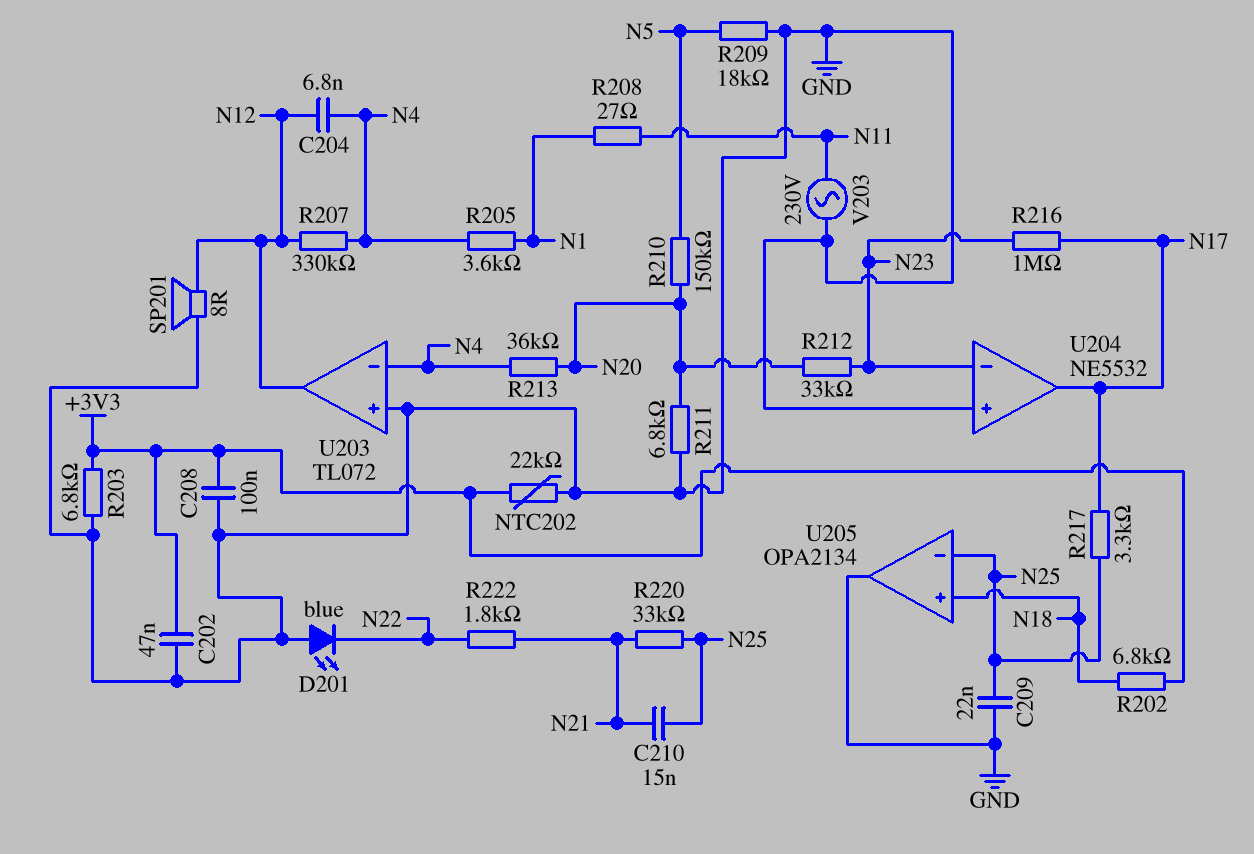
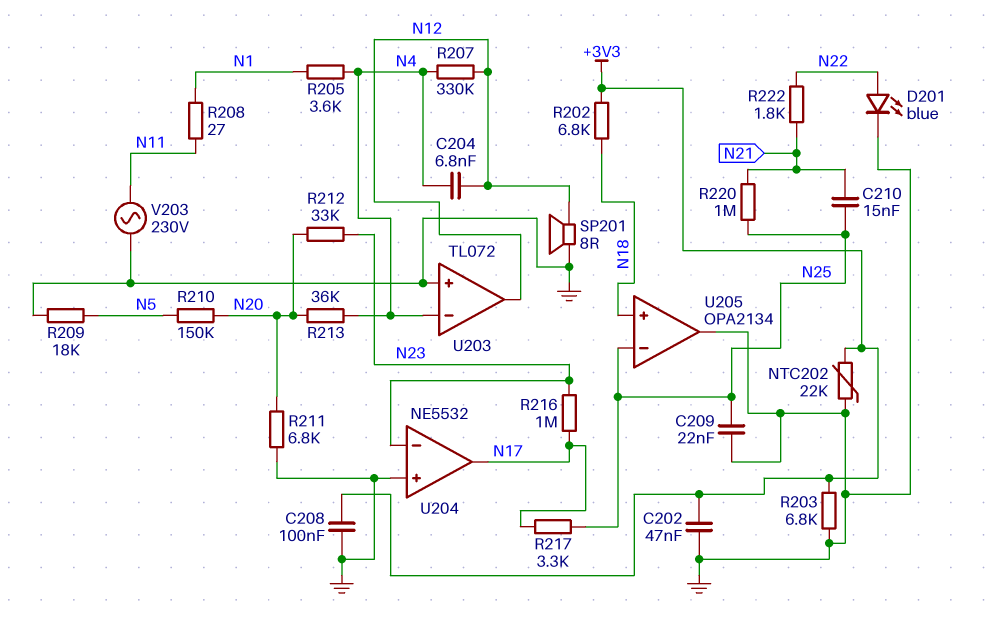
D201: LED blue (A GND, K N22) -> LED blue (A N22, K GND)
R220: 33k (N21, N25) -> 1M (N21, N25)

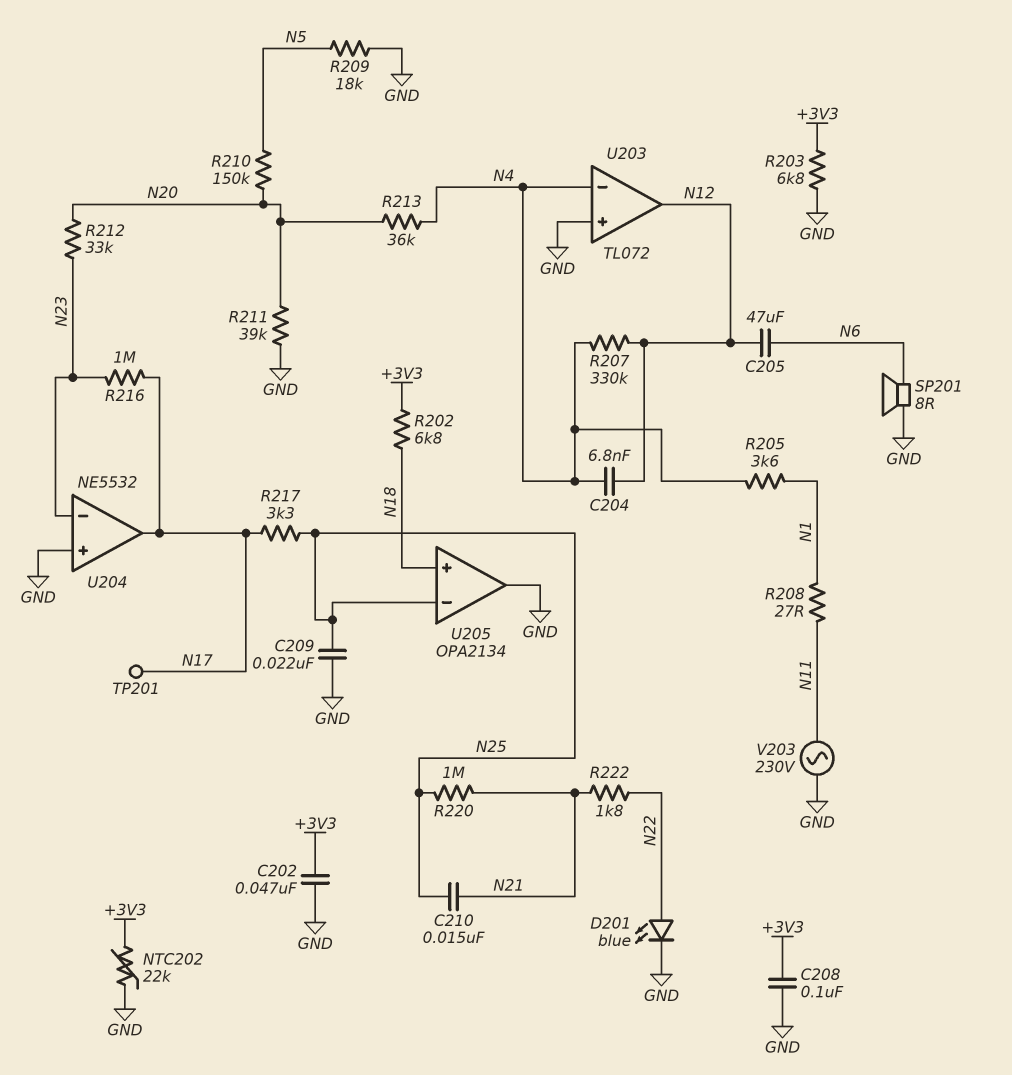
C205: none -> 47uF (N6, N12)
R211: 6.8k (GND, N20) -> 39k (GND, N20)
SP201: speaker 8R (GND, N12) -> speaker 8R (GND, N6)
TP201: none -> test point (N17)

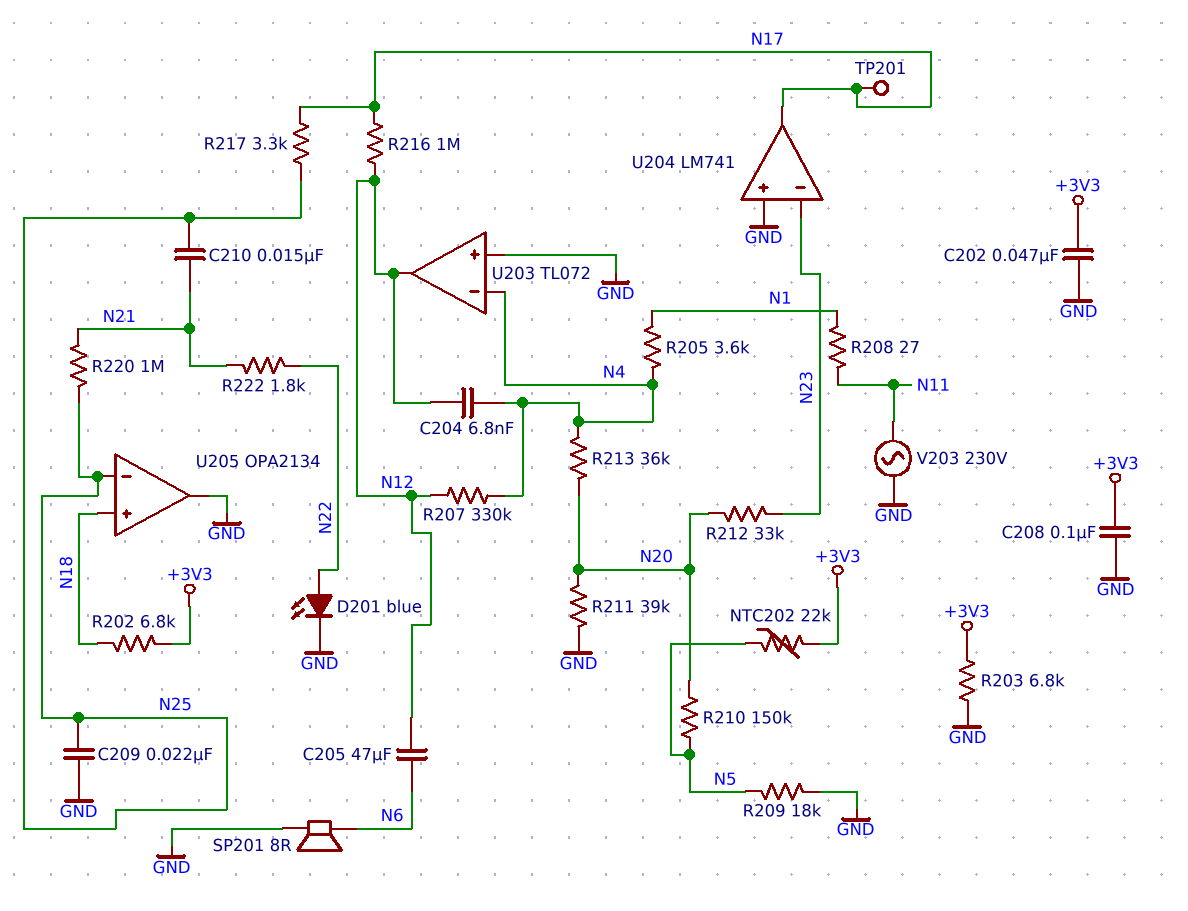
NTC202: 22k (+3V3, GND) -> 22k (+3V3, N5)
R216: 1M (N17, N23) -> 1M (N12, N17)
U204: NE5532 -> LM741

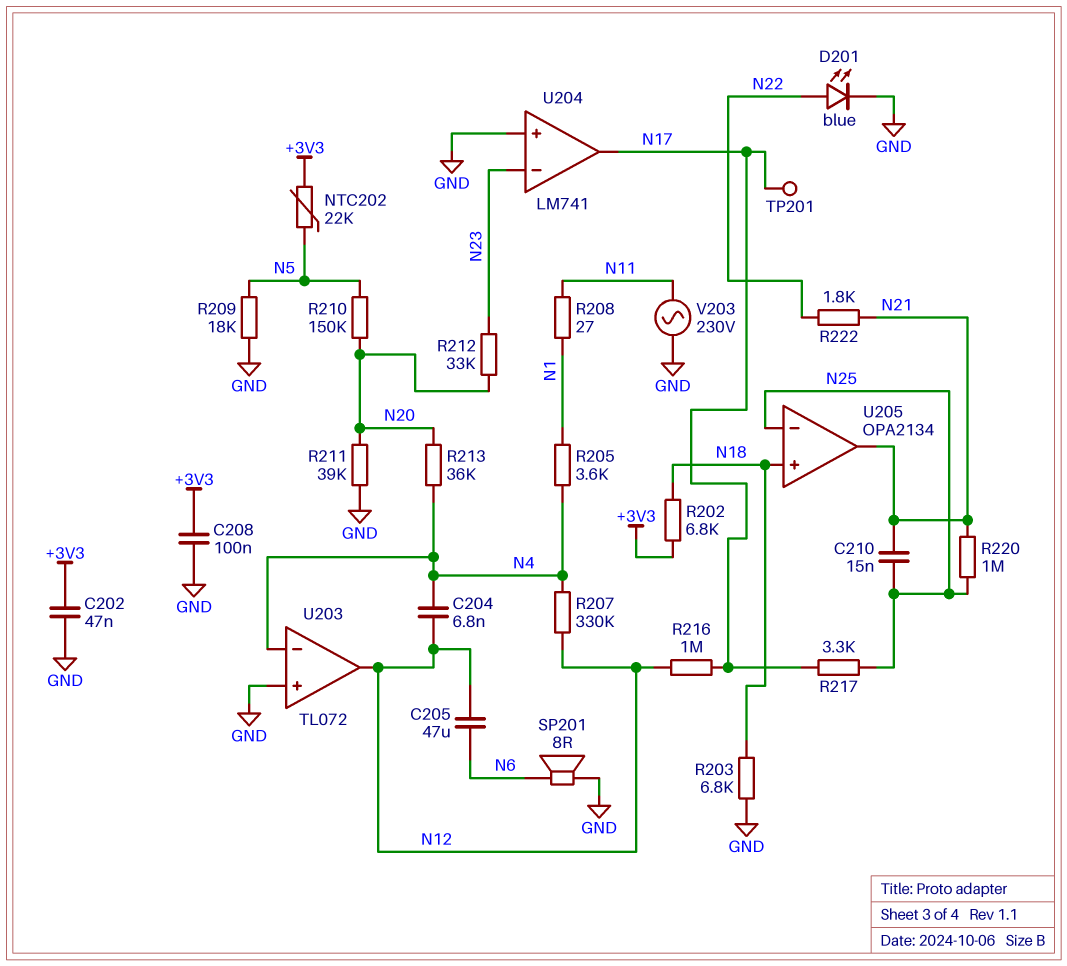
C209: 22nF (GND, N25) -> none
R203: 6.8k (+3V3, GND) -> 6.8k (GND, N18)
U205 pin out: GND -> N21

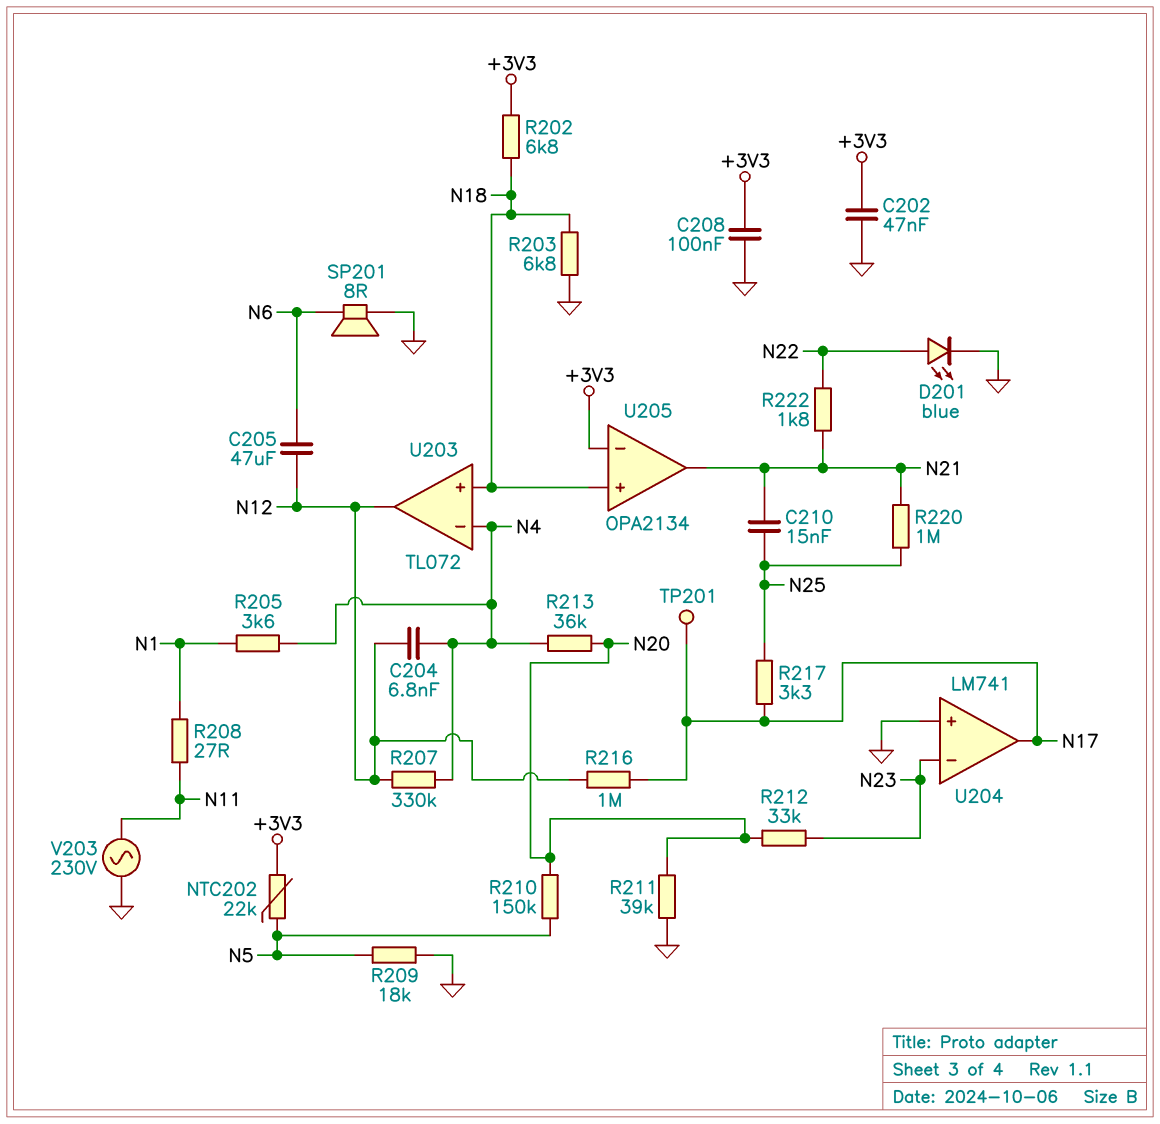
U203 pin in+: GND -> N18
U205 pin in-: N25 -> +3V3

